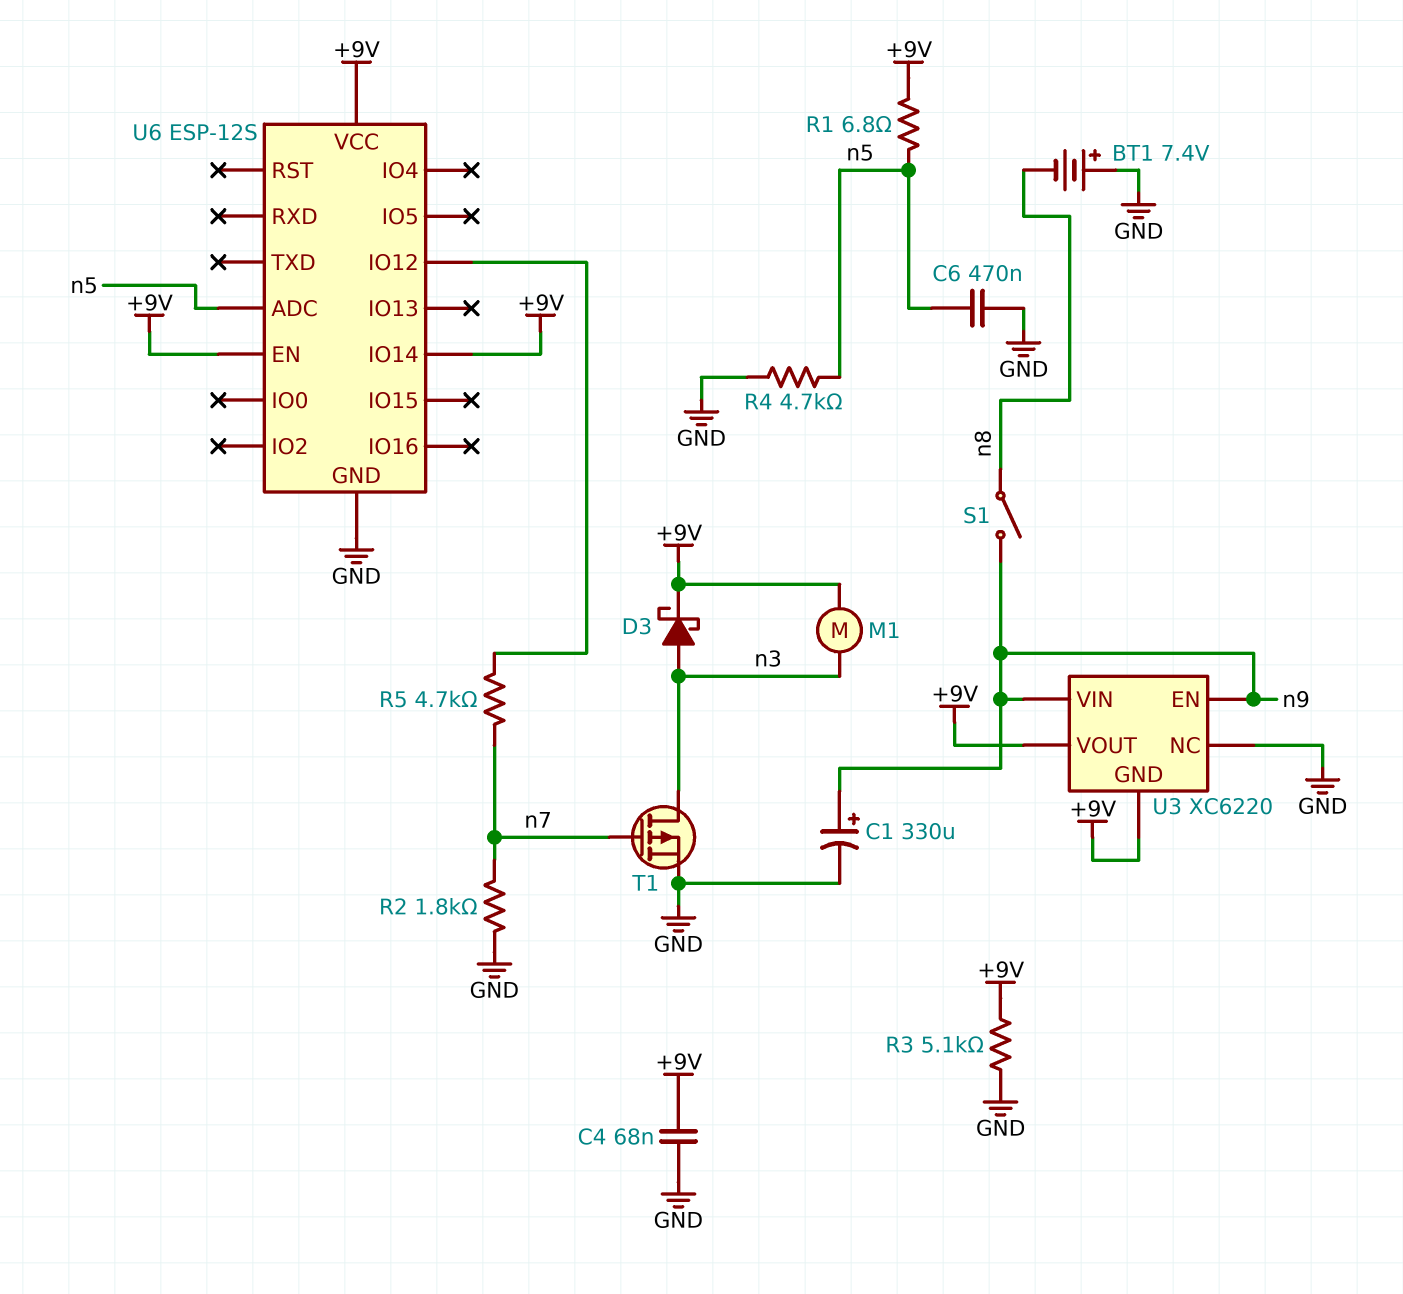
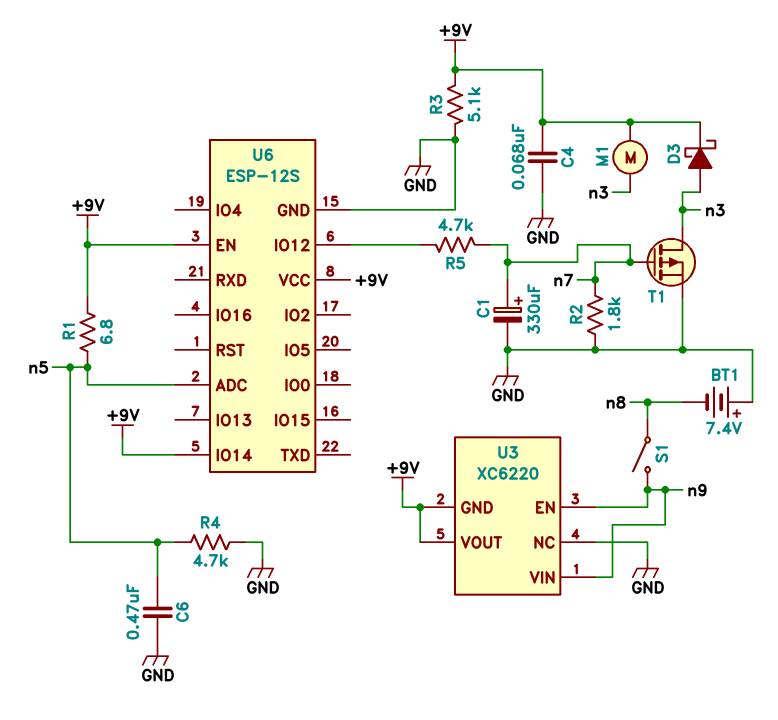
C1: 330uF (plus n9, minus GND) -> 330uF (plus n7, minus GND)

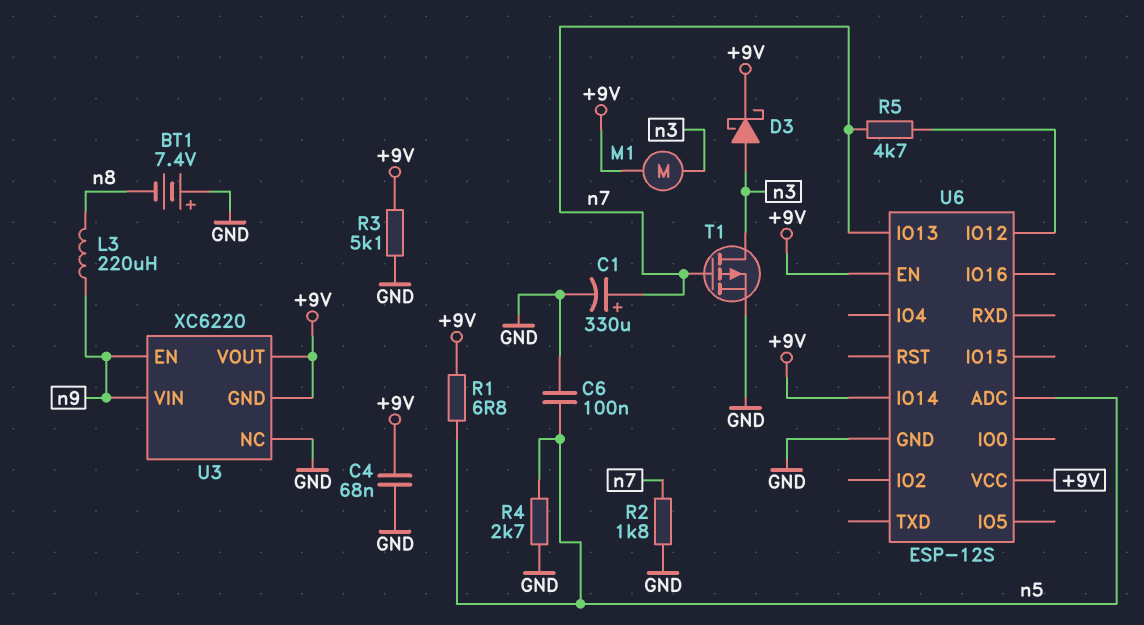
C6: 470nF (GND, n5) -> 100nF (GND, n5)
L3: none -> 220uH (n8, n9)
R4: 4.7k (GND, n5) -> 2.7k (GND, n5)
S1: switch (n8, n9) -> none
U6 pin IO13: none -> n7

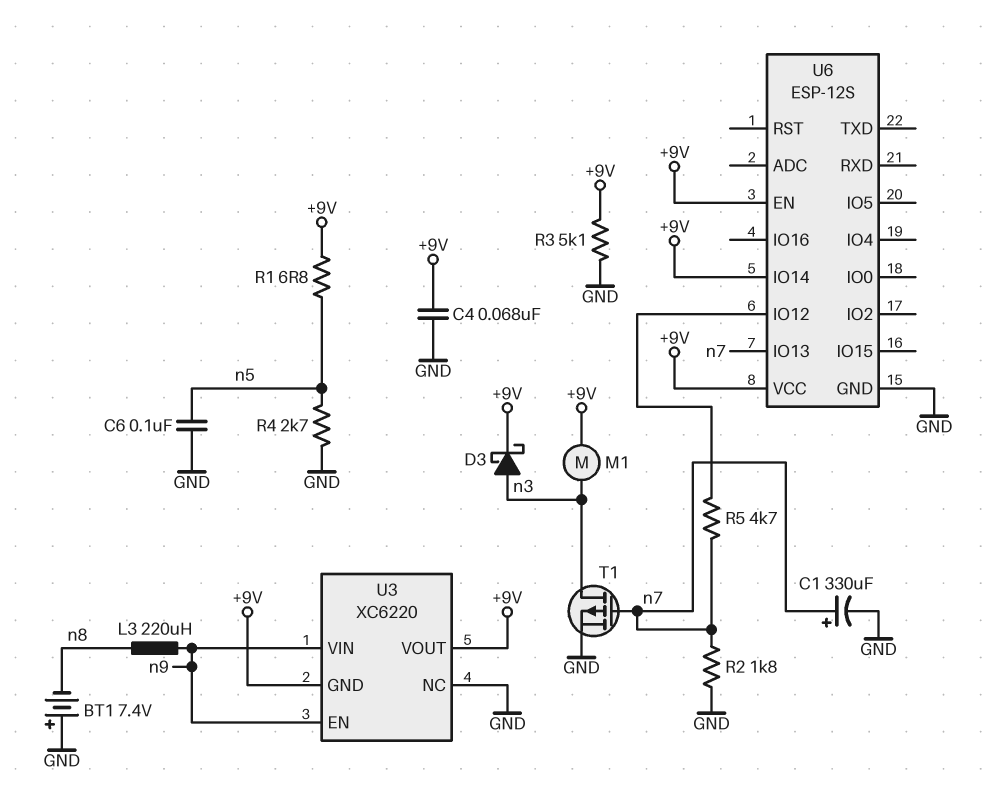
U6 pin ADC: n5 -> none

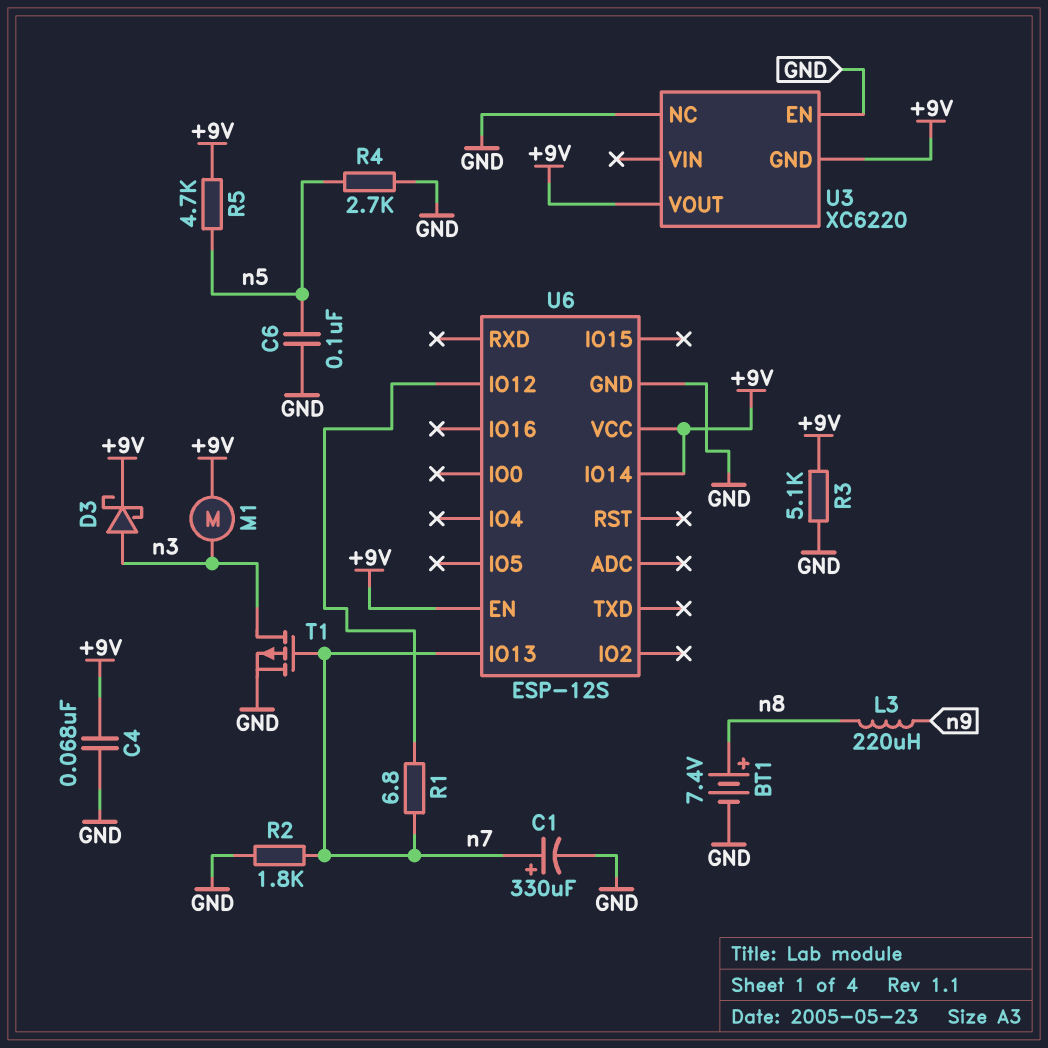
BT1: 7.4V (plus GND, minus n8) -> 7.4V (plus n8, minus GND)
R1: 6.8 (+9V, n5) -> 6.8 (U6/IO12, n7)
R5: 4.7k (U6/IO12, n7) -> 4.7k (+9V, n5)
U3 pin EN: n9 -> GND
U3 pin VIN: n9 -> none

